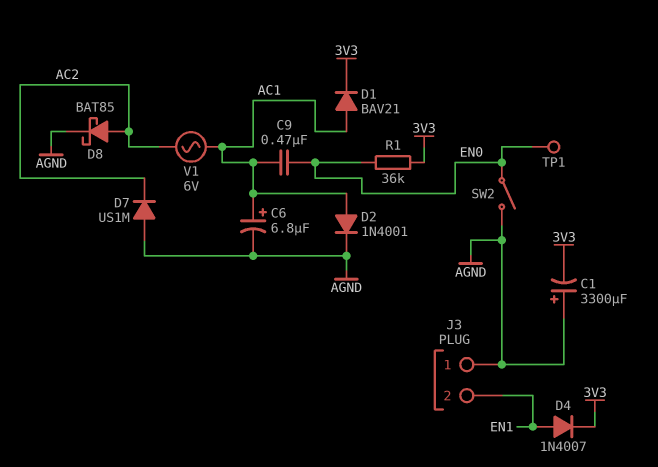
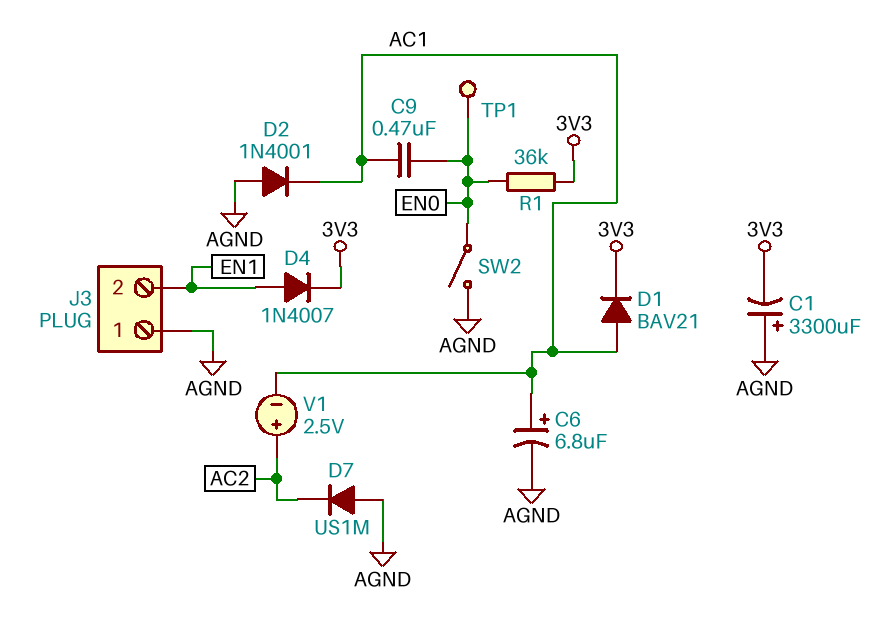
D2: diode 1N4001 (A AC1, K AGND) -> diode 1N4001 (A AGND, K AC1)
D8: schottky BAT85 (A AC2, K AGND) -> none
V1: AC 6V (AC1, AC2) -> 2.5V (plus AC2, minus AC1)

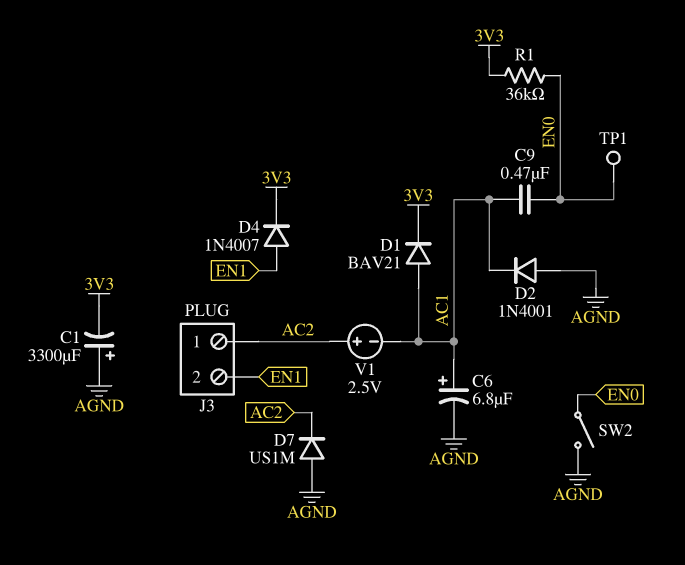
J3 pin 1: AGND -> AC2

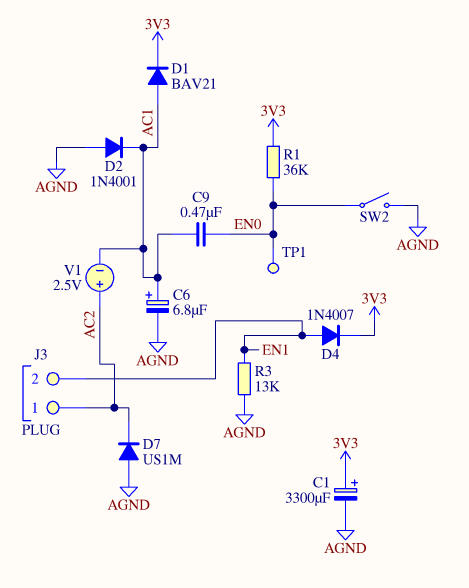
C1: 3300uF (plus AGND, minus 3V3) -> 3300uF (plus 3V3, minus AGND)
R3: none -> 13k (AGND, EN1)

